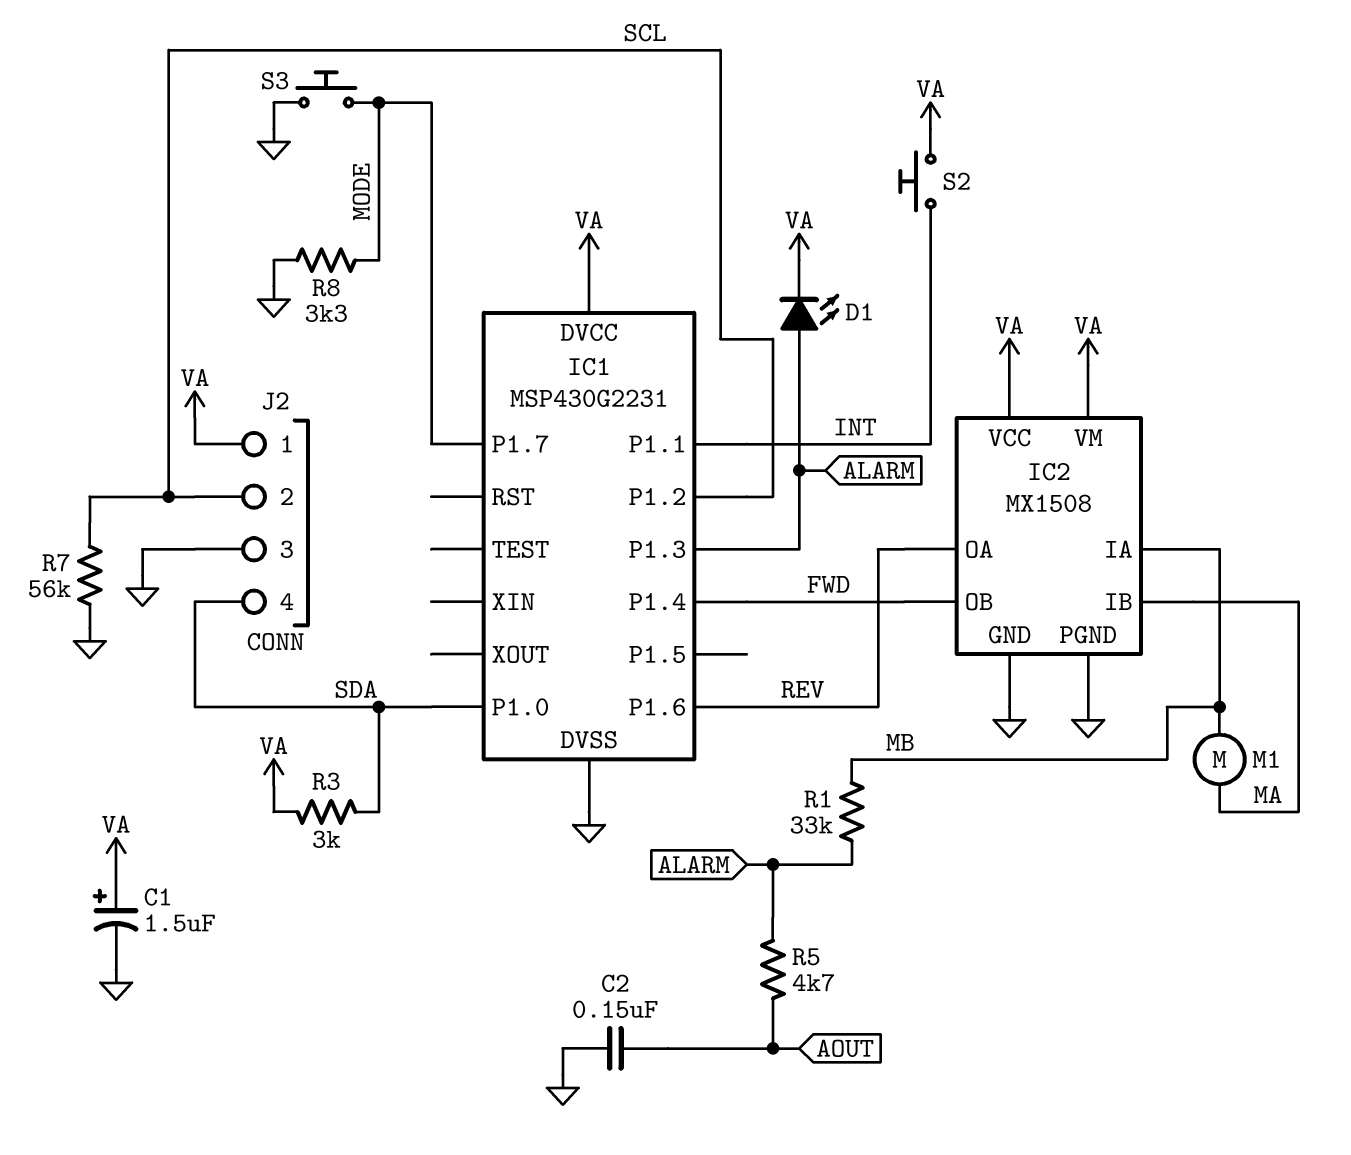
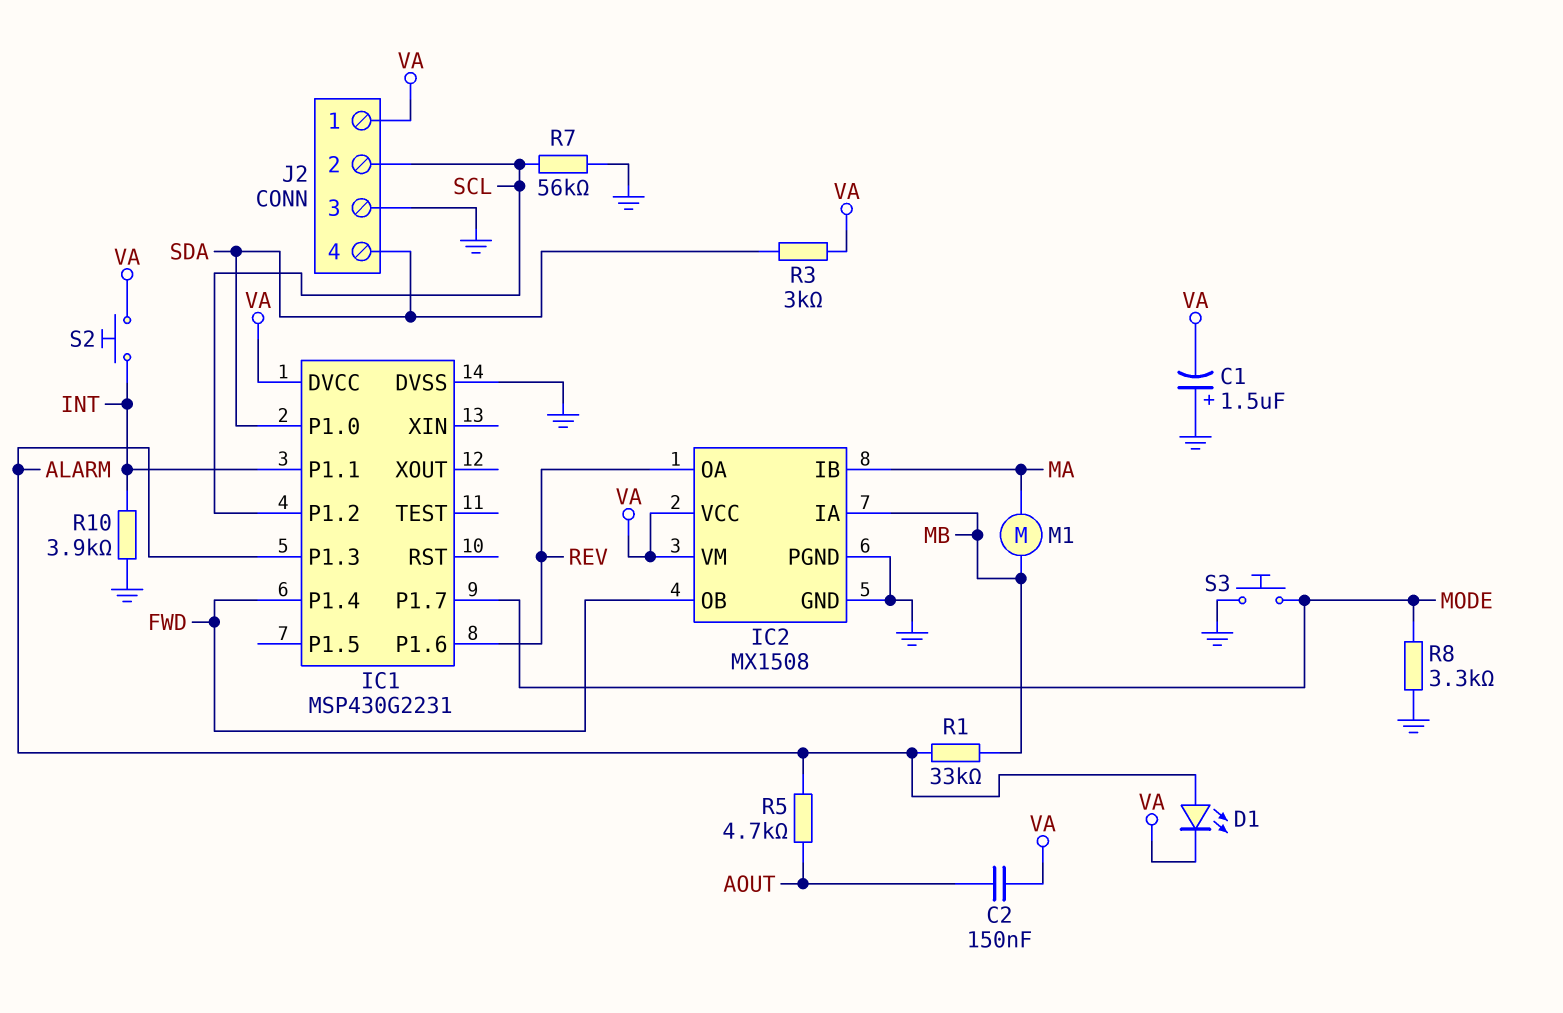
C1: 1.5uF (plus VA, minus GND) -> 1.5uF (plus GND, minus VA)
C2: 150nF (AOUT, GND) -> 150nF (AOUT, VA)
R10: none -> 3.9k (GND, INT)

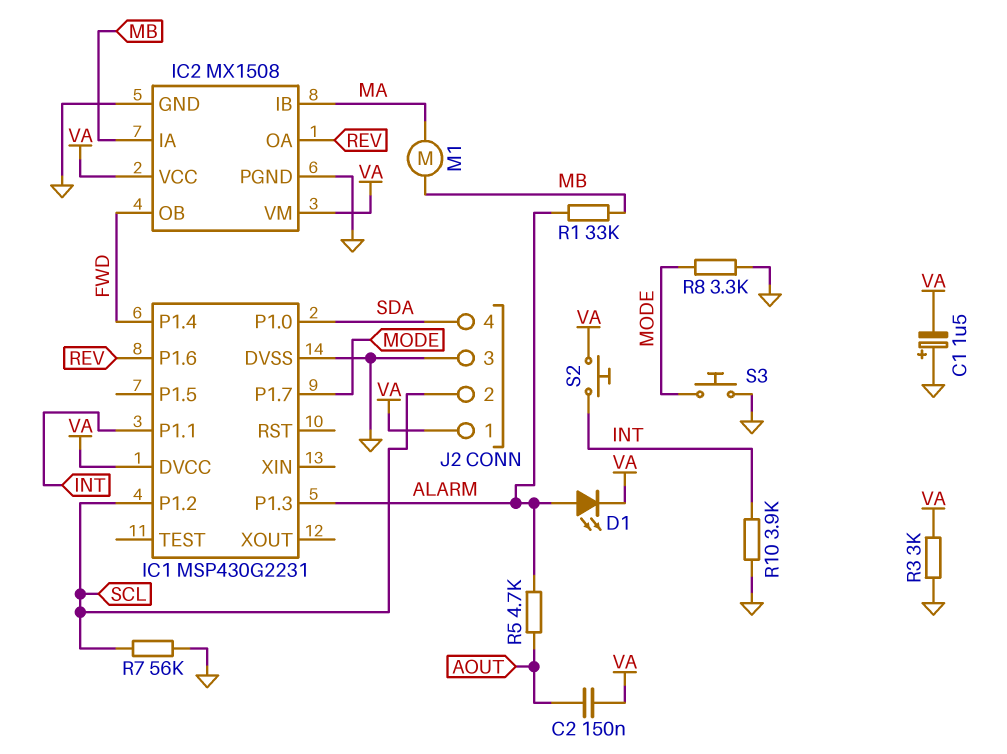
R3: 3k (SDA, VA) -> 3k (GND, VA)

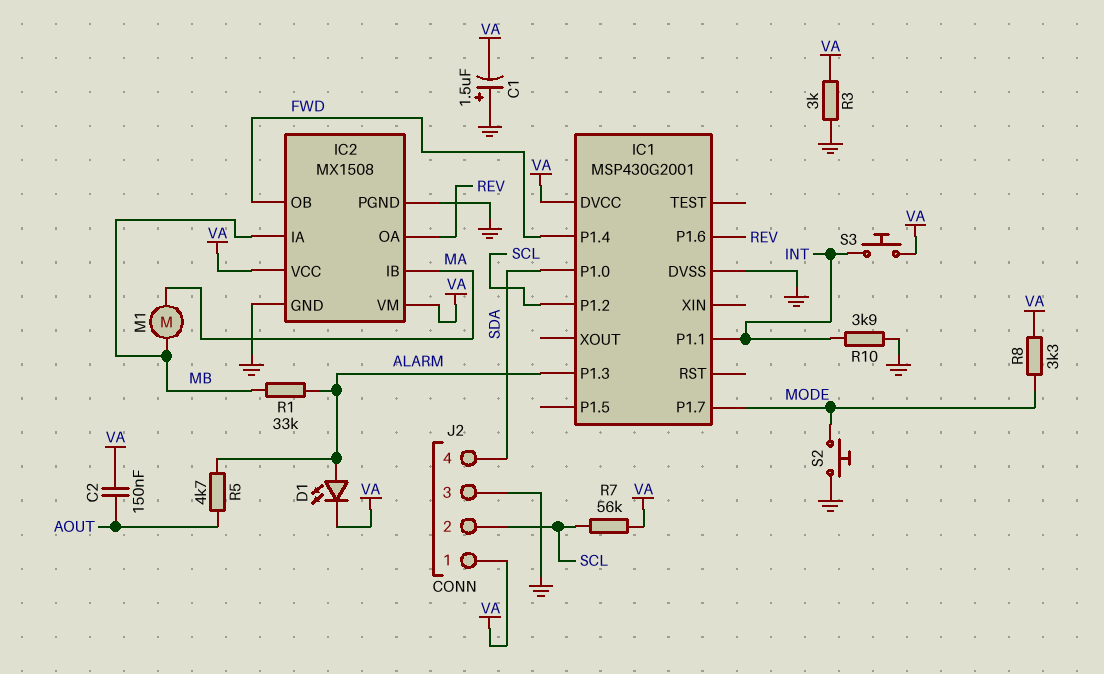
IC1: MSP430G2231 -> MSP430G2001
R7: 56k (GND, SCL) -> 56k (SCL, VA)
R8: 3.3k (GND, MODE) -> 3.3k (MODE, VA)
S2: button (INT, VA) -> button (GND, MODE)
S3: button (GND, MODE) -> button (INT, VA)

